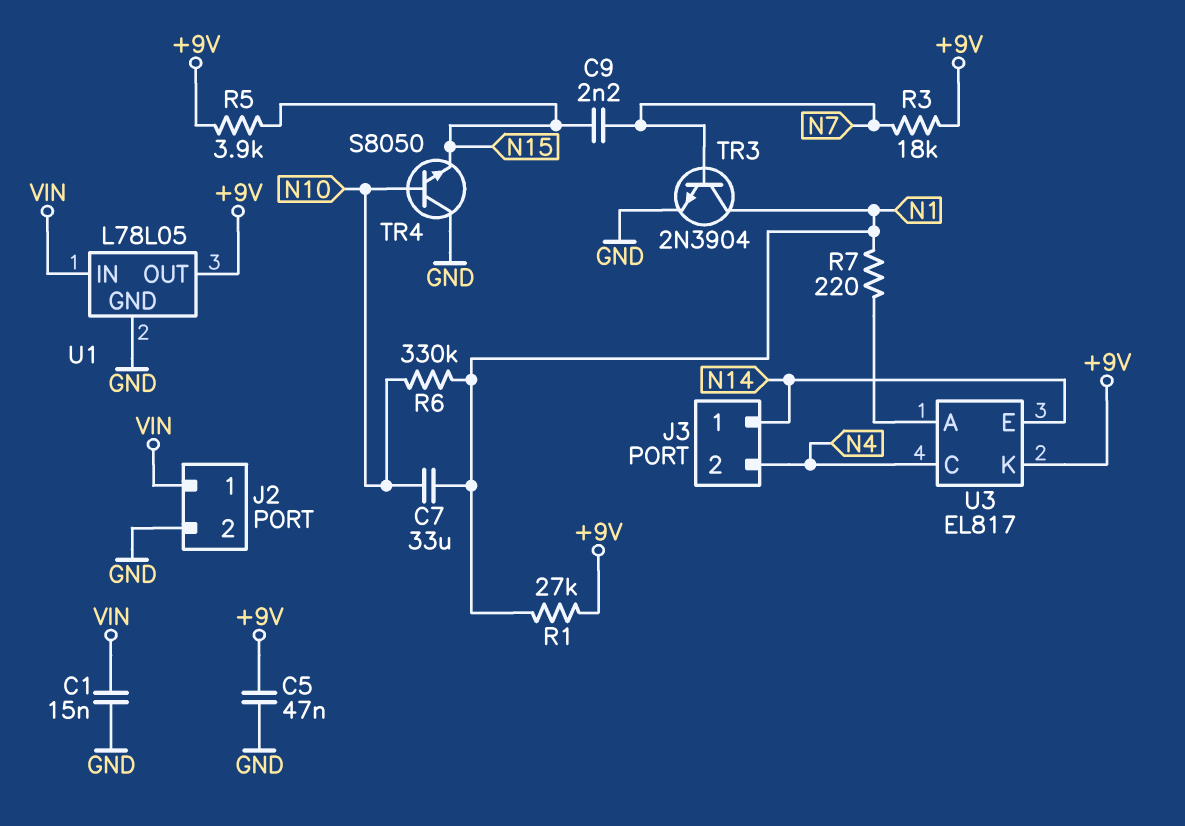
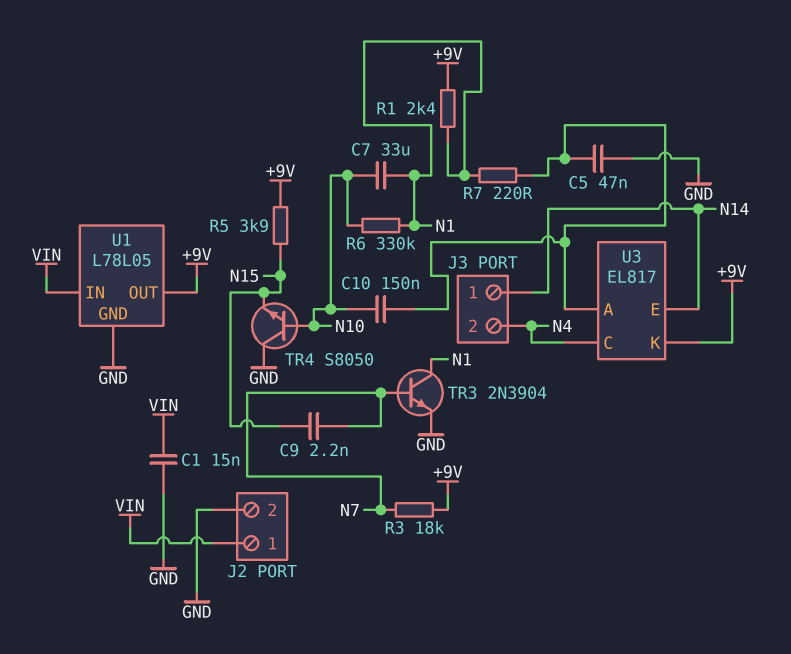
C5: 47nF (+9V, GND) -> 47nF (GND, U3/A)
C10: none -> 150nF (N10, U3/A)
R1: 27k (+9V, N1) -> 2.4k (+9V, N1)

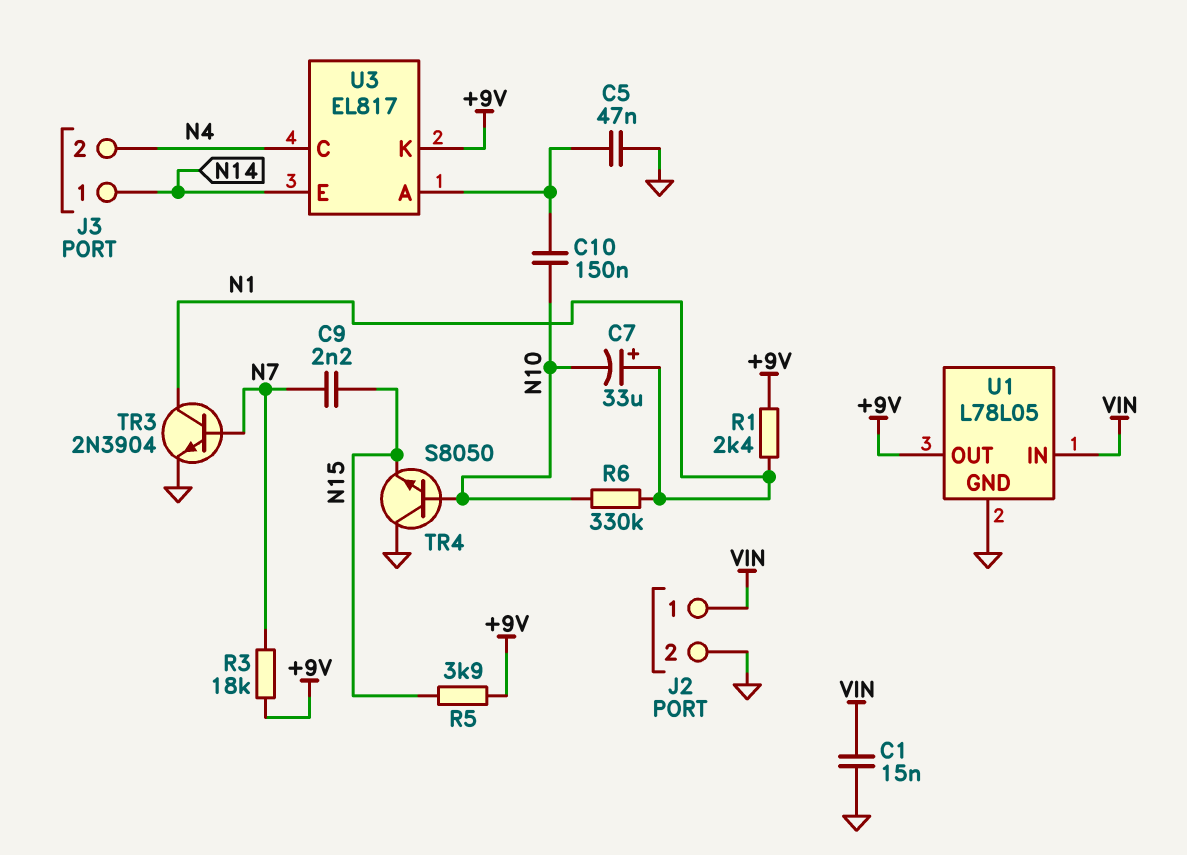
C7: 33uF (N1, N10) -> 33uF (plus N1, minus N10)
R7: 220 (N1, U3/A) -> none

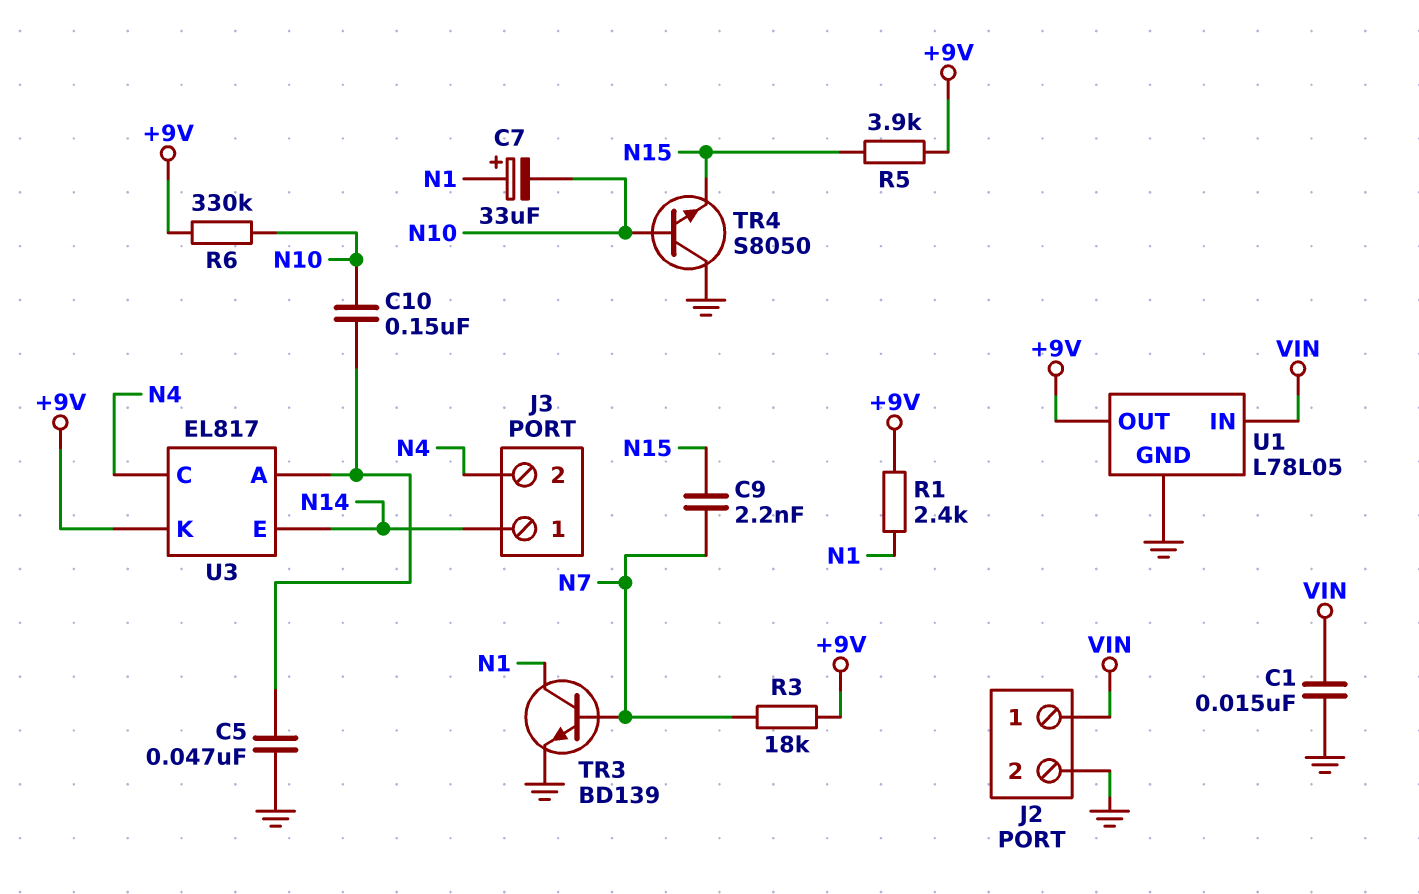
R6: 330k (N1, N10) -> 330k (+9V, N10)
TR3: NPN 2N3904 (B N7, C N1, E GND) -> NPN BD139 (B N7, C N1, E GND)

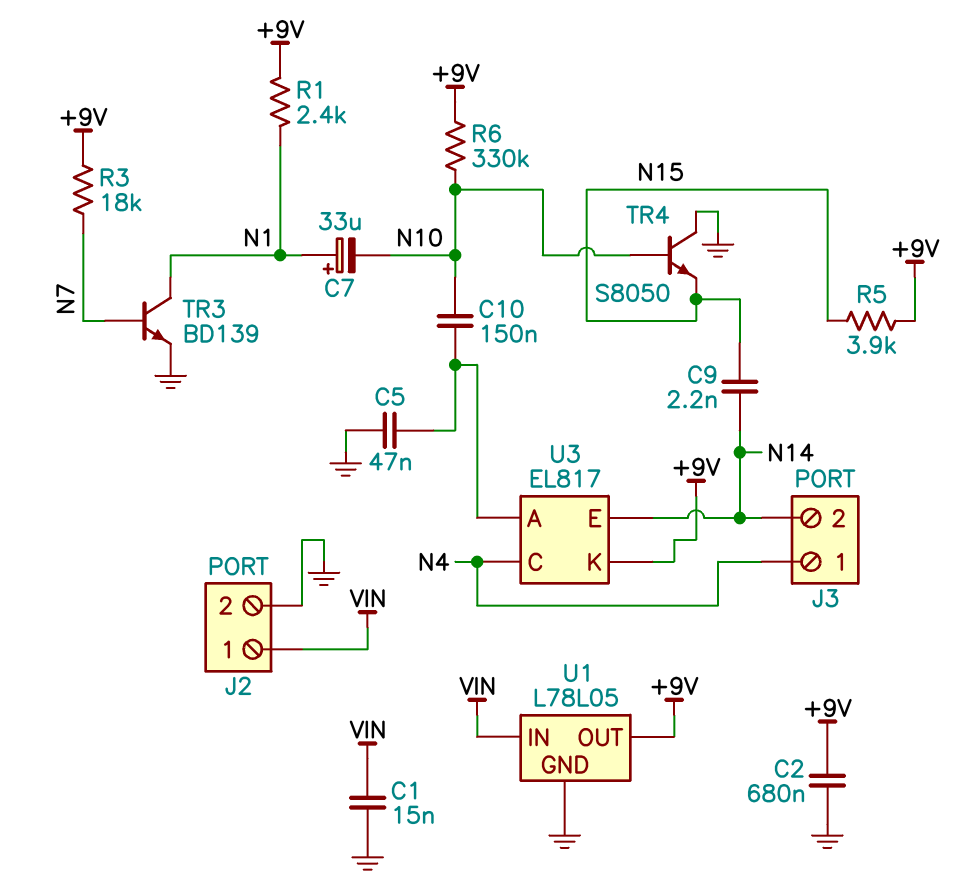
C2: none -> 680nF (+9V, GND)
C9: 2.2nF (N7, N15) -> 2.2nF (N14, N15)
J3 pin 1: N14 -> N4
J3 pin 2: N4 -> N14

